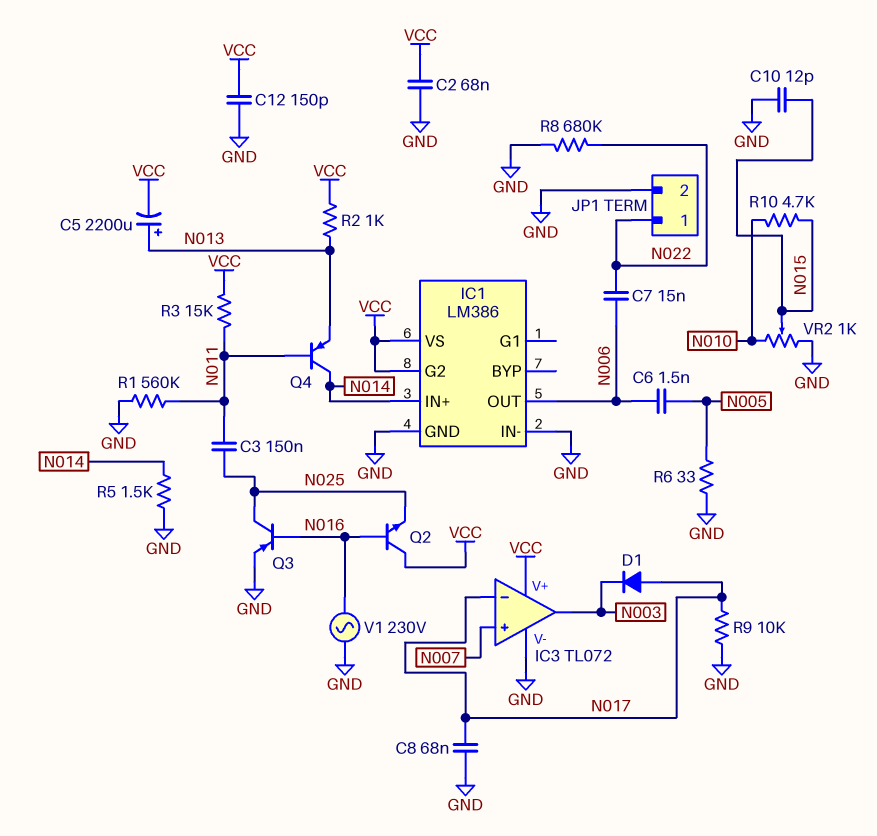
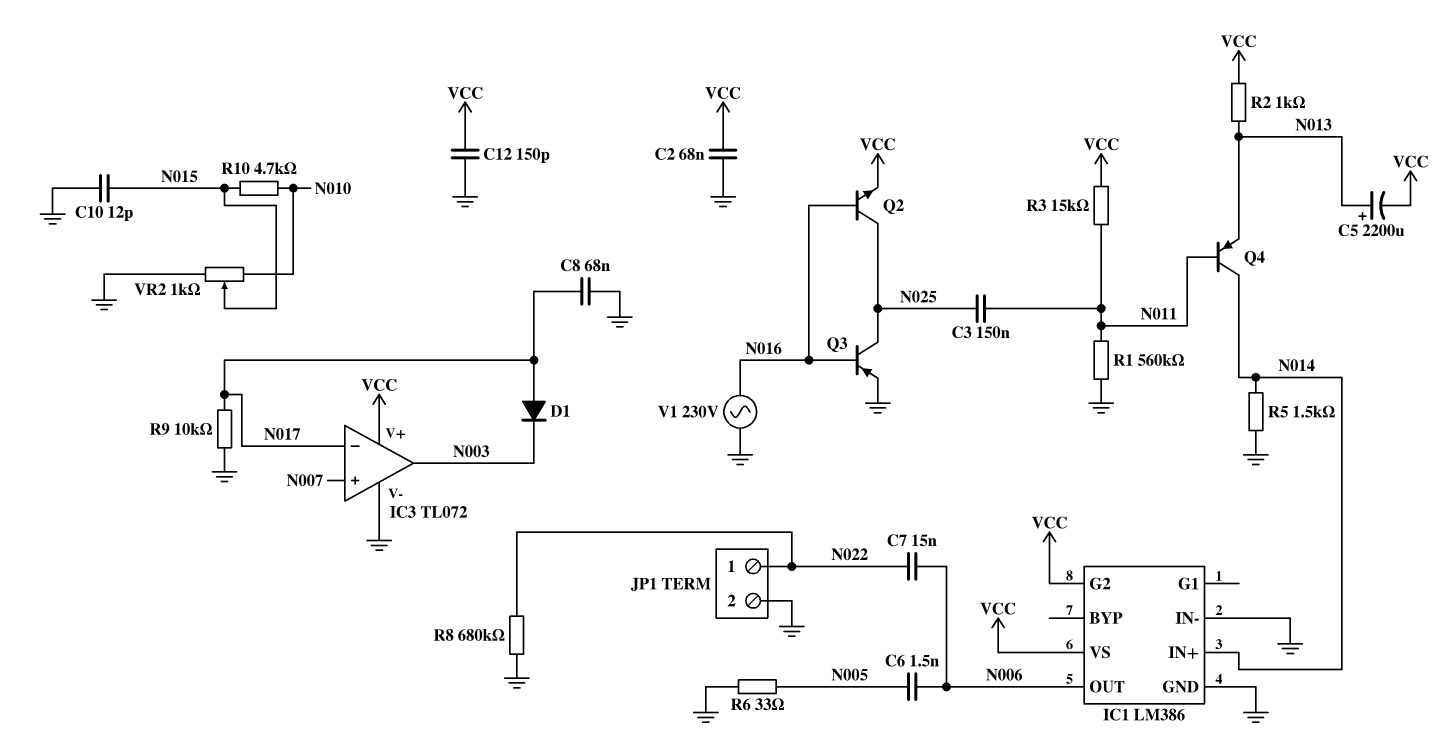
Q2: NPN (B N016, C VCC, E N025) -> NPN (B N016, C N025, E VCC)

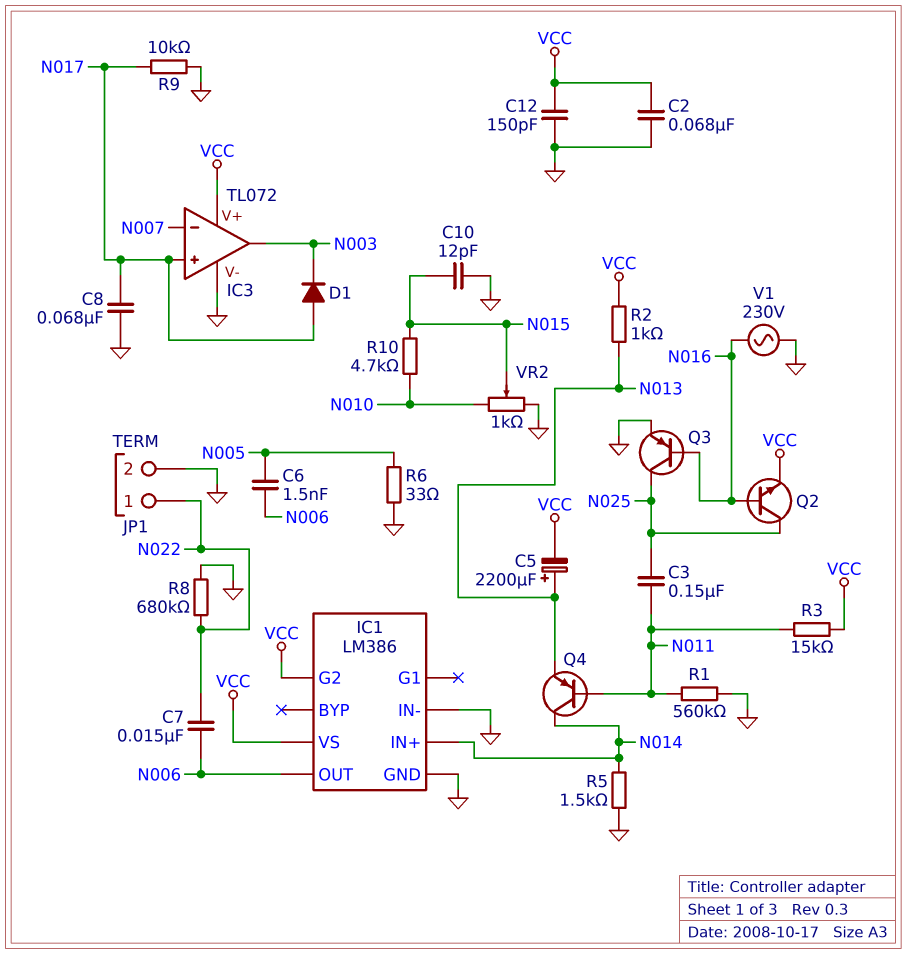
IC3 pin in+: N007 -> N017
IC3 pin in-: N017 -> N007

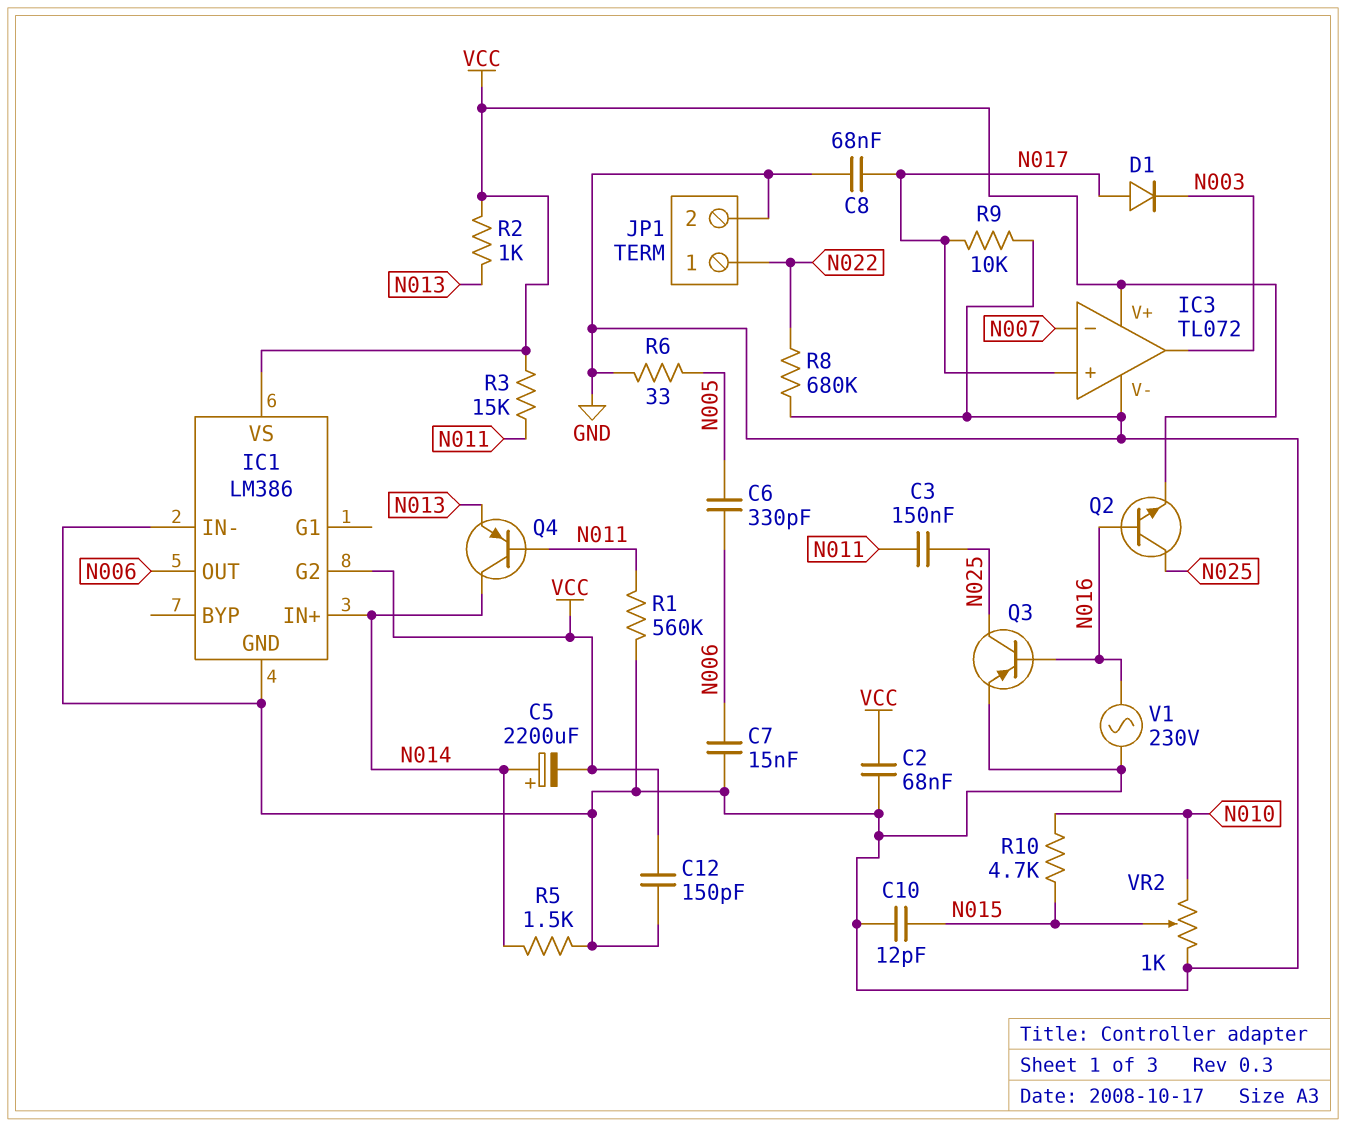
C5: 2200uF (plus N013, minus VCC) -> 2200uF (plus N014, minus VCC)
C6: 1.5nF (N005, N006) -> 330pF (N005, N006)
C7: 15nF (N006, N022) -> 15nF (GND, N006)

